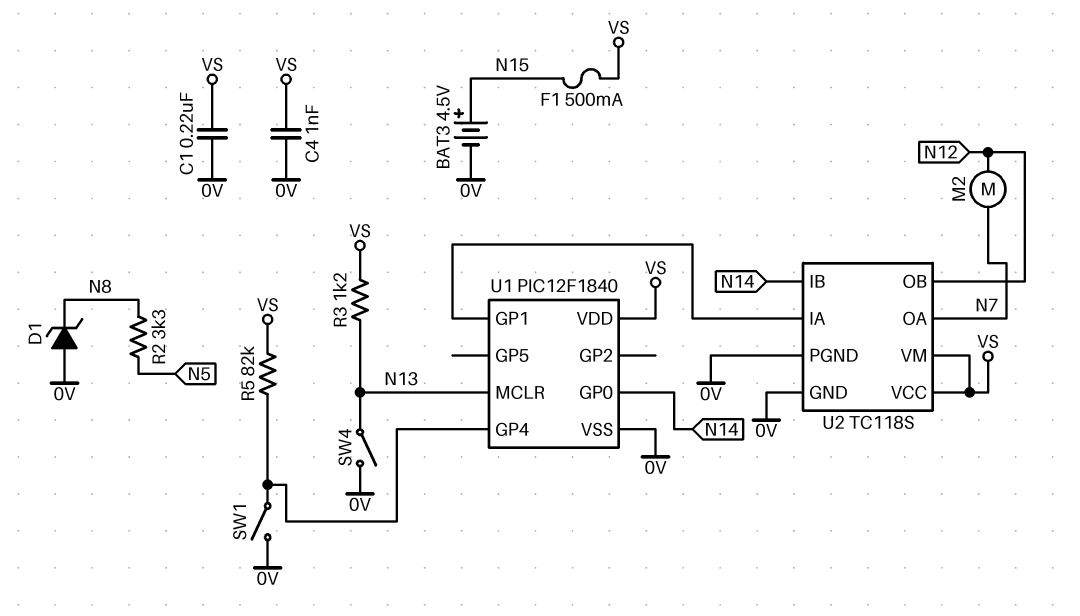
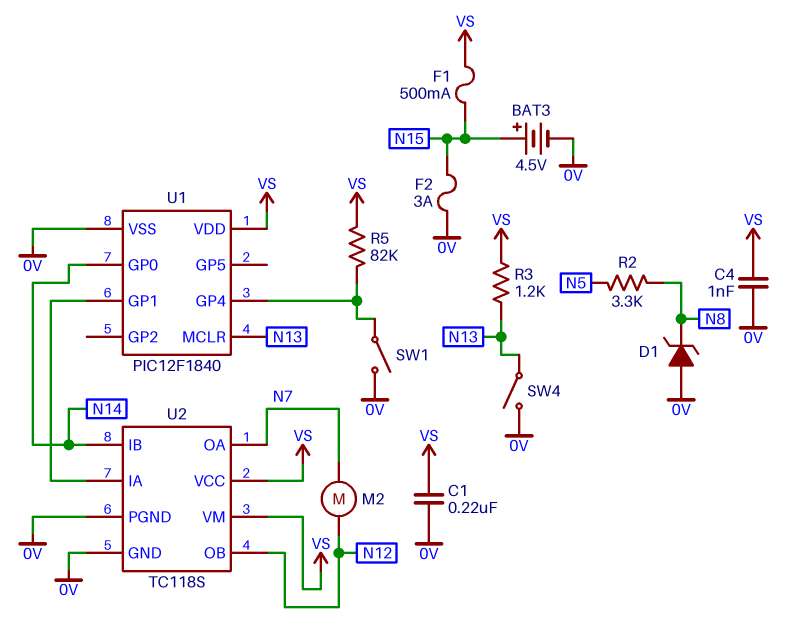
F2: none -> 3A (0V, N15)

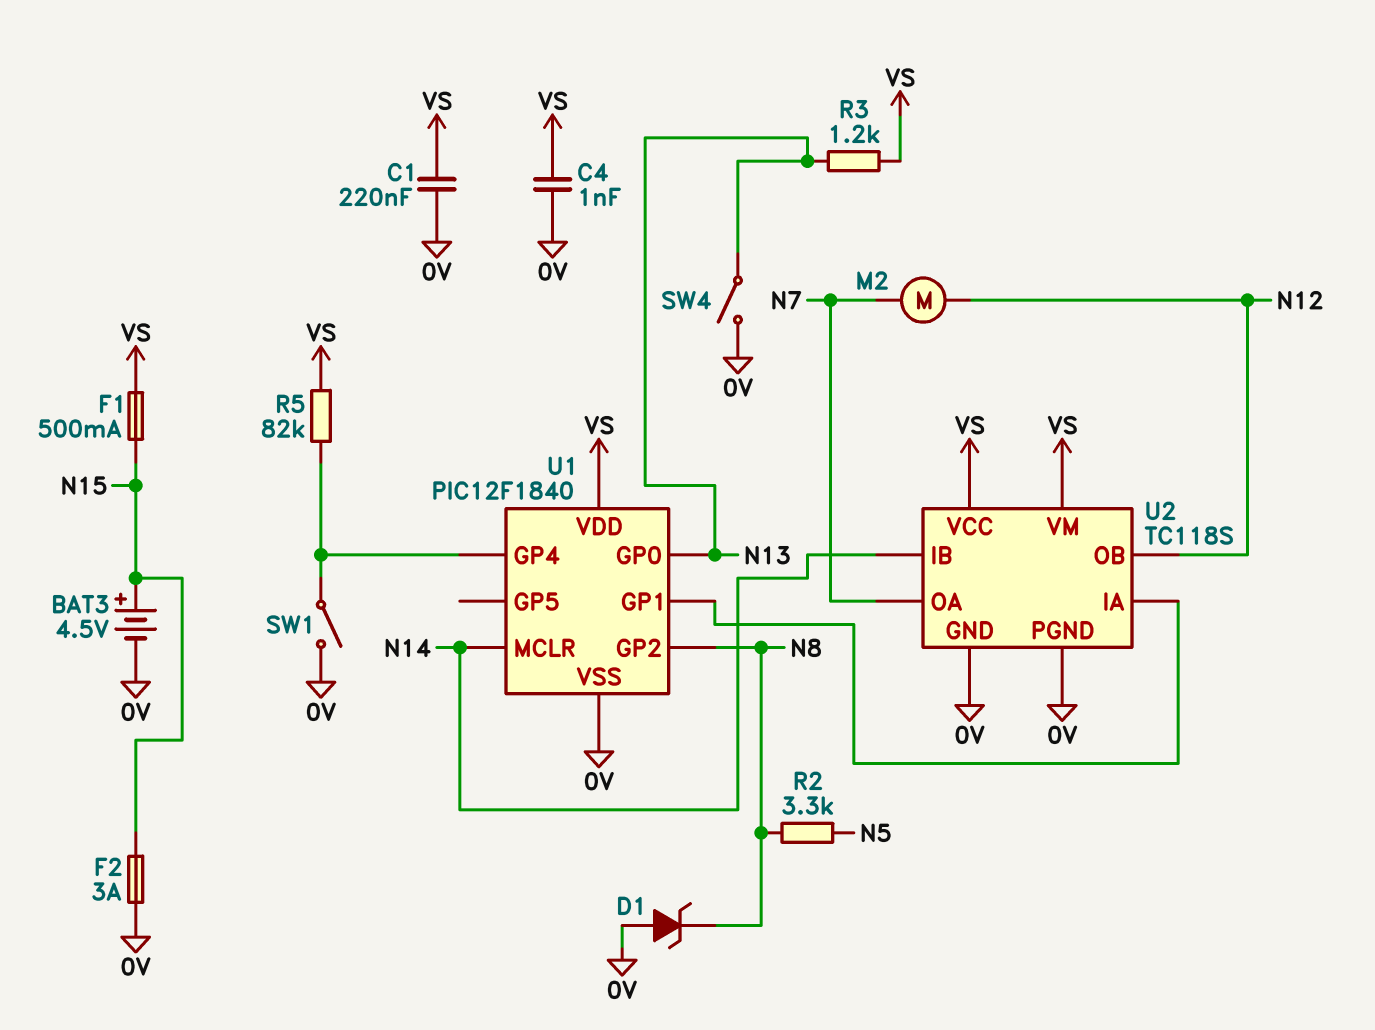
U1 pin GP0: N14 -> N13
U1 pin GP2: none -> N8
U1 pin MCLR: N13 -> N14

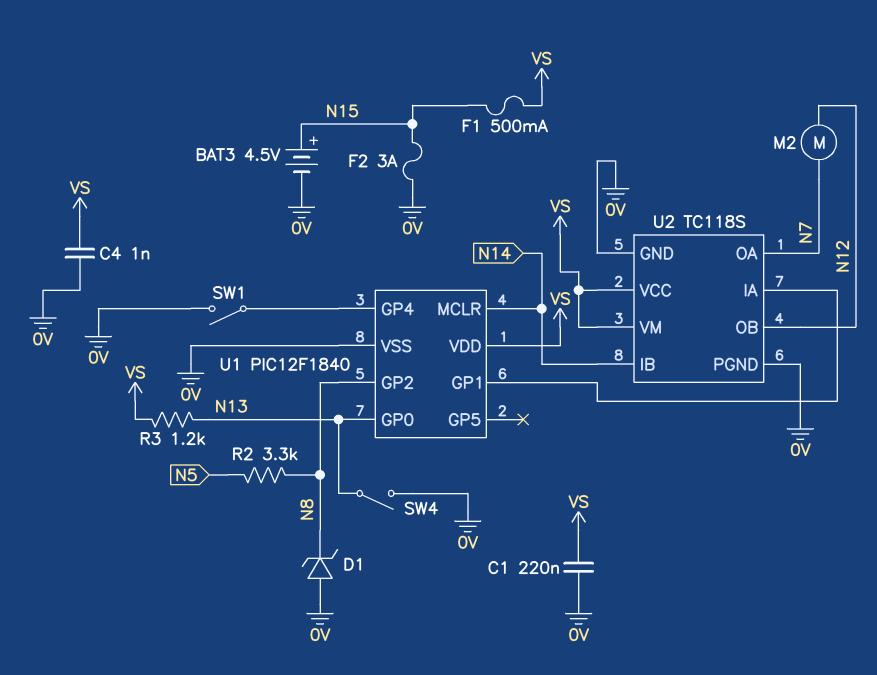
R5: 82k (U1/GP4, VS) -> none

